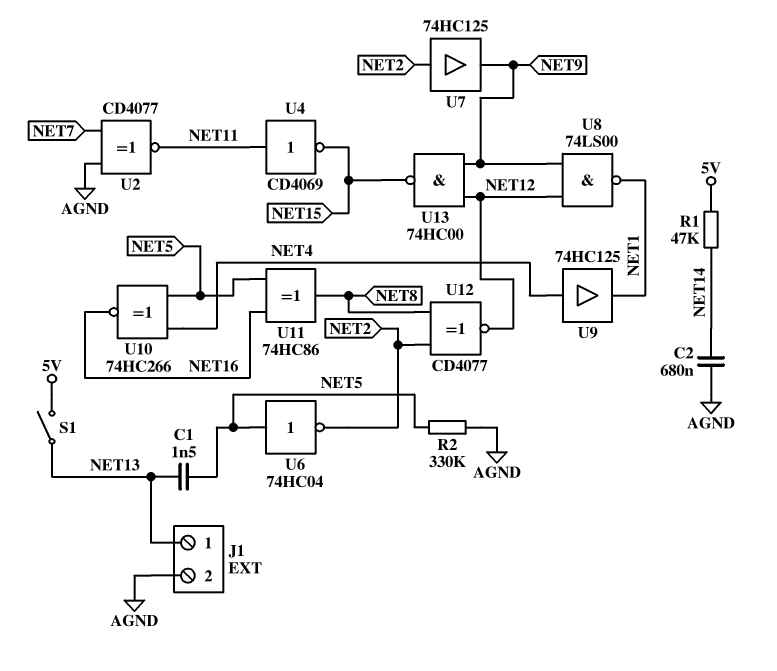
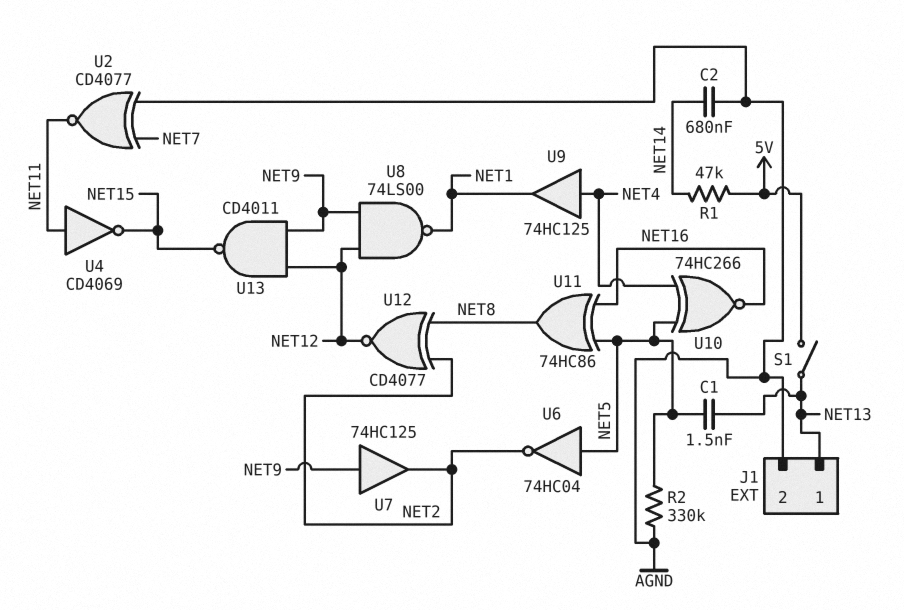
U7: buffer 74HC125 (in NET2, out NET9) -> buffer 74HC125 (in NET9, out NET2)
U13: NAND 74HC00 (in NET9, in NET12, out NET15) -> NAND CD4011 (in NET9, in NET12, out NET15)

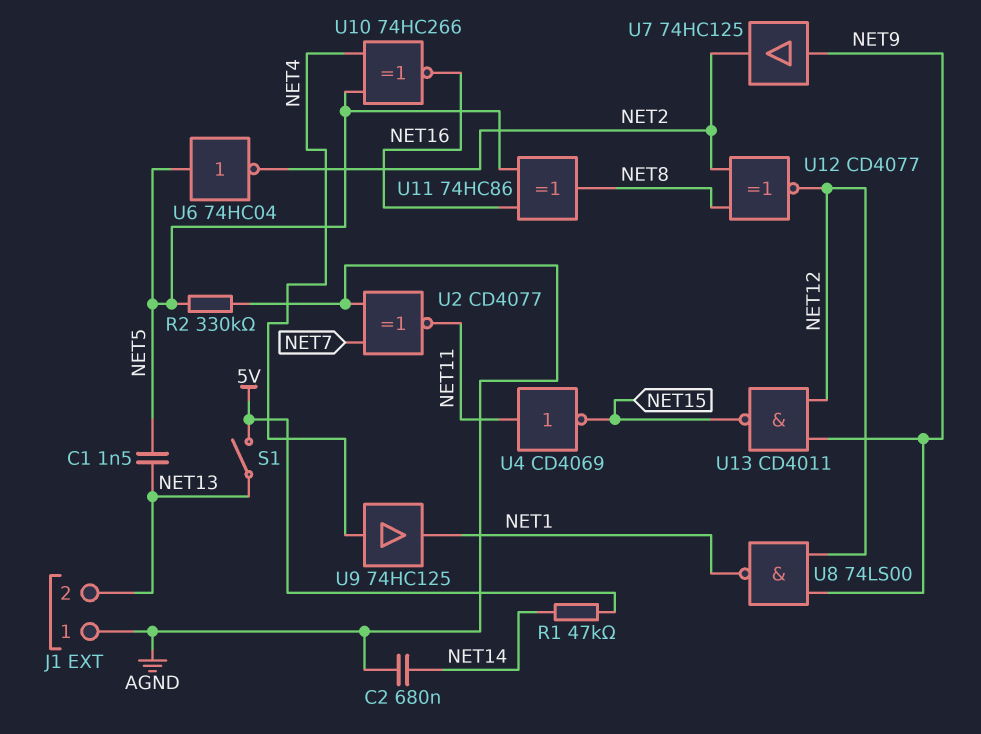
J1 pin 1: NET13 -> AGND
J1 pin 2: AGND -> NET13

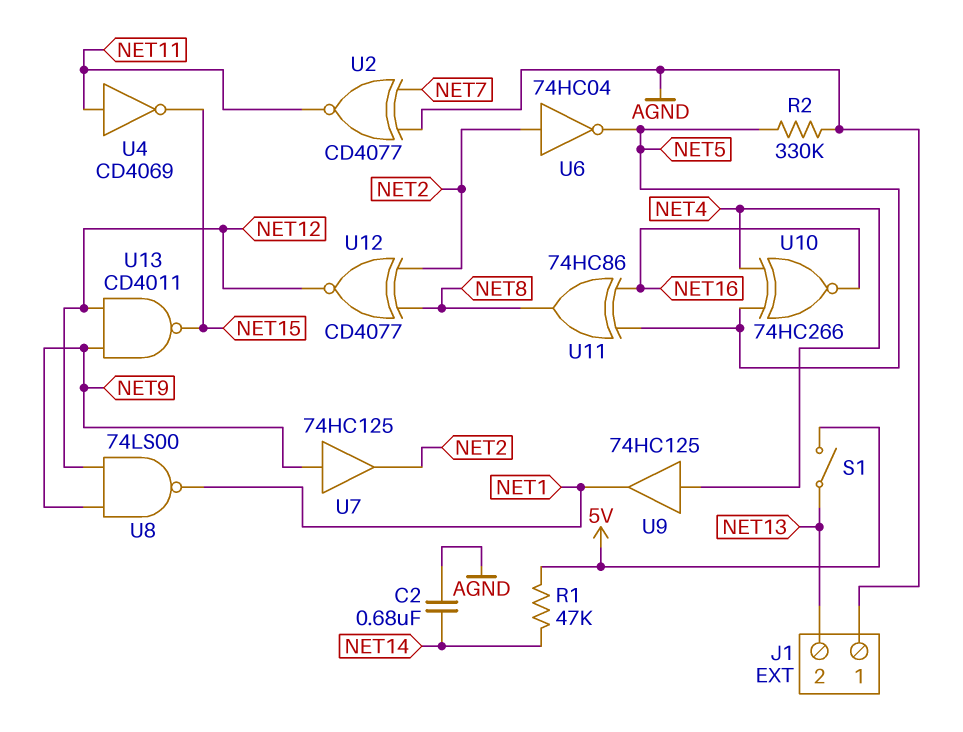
C1: 1.5nF (NET5, NET13) -> none
U6: NOT 74HC04 (in NET5, out NET2) -> NOT 74HC04 (in NET2, out NET5)

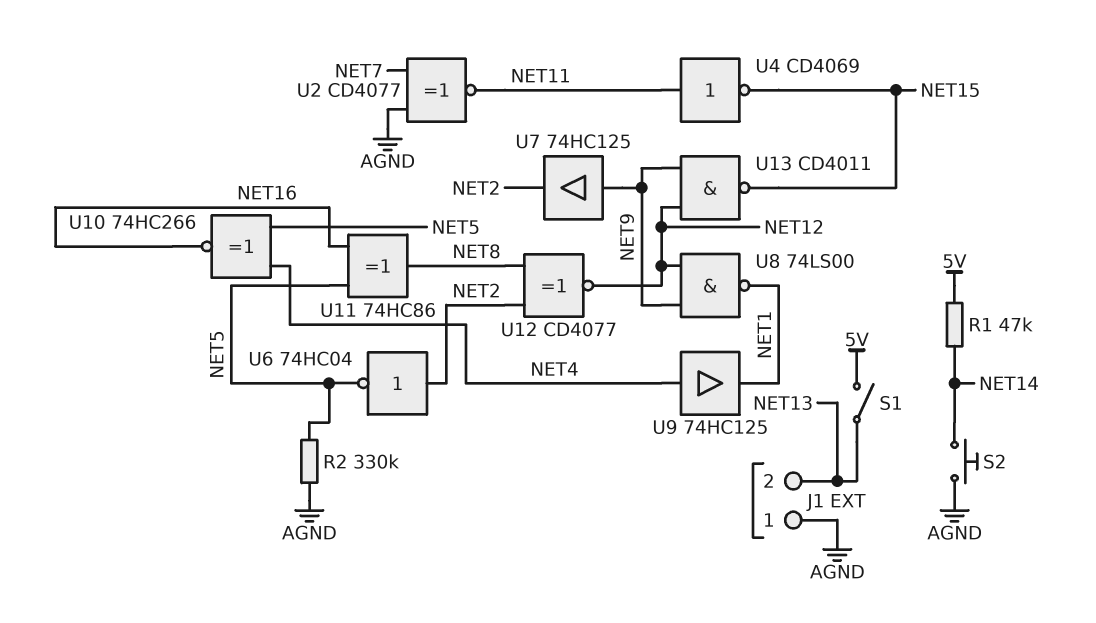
C2: 680nF (AGND, NET14) -> none
S2: none -> button (AGND, NET14)

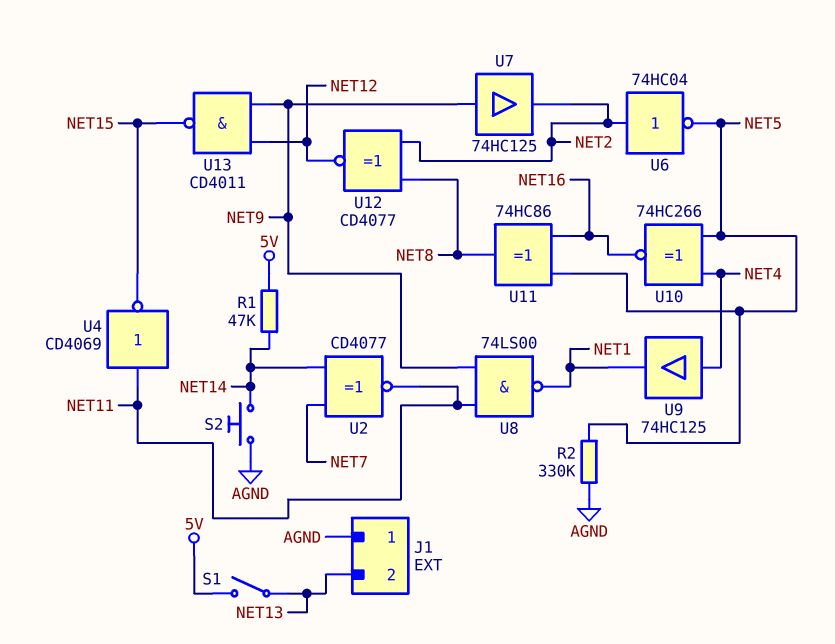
U2: XNOR CD4077 (in AGND, in NET7, out NET11) -> XNOR CD4077 (in NET7, in NET14, out NET11)
U8: NAND 74LS00 (in NET9, in NET12, out NET1) -> NAND 74LS00 (in NET9, in NET11, out NET1)

